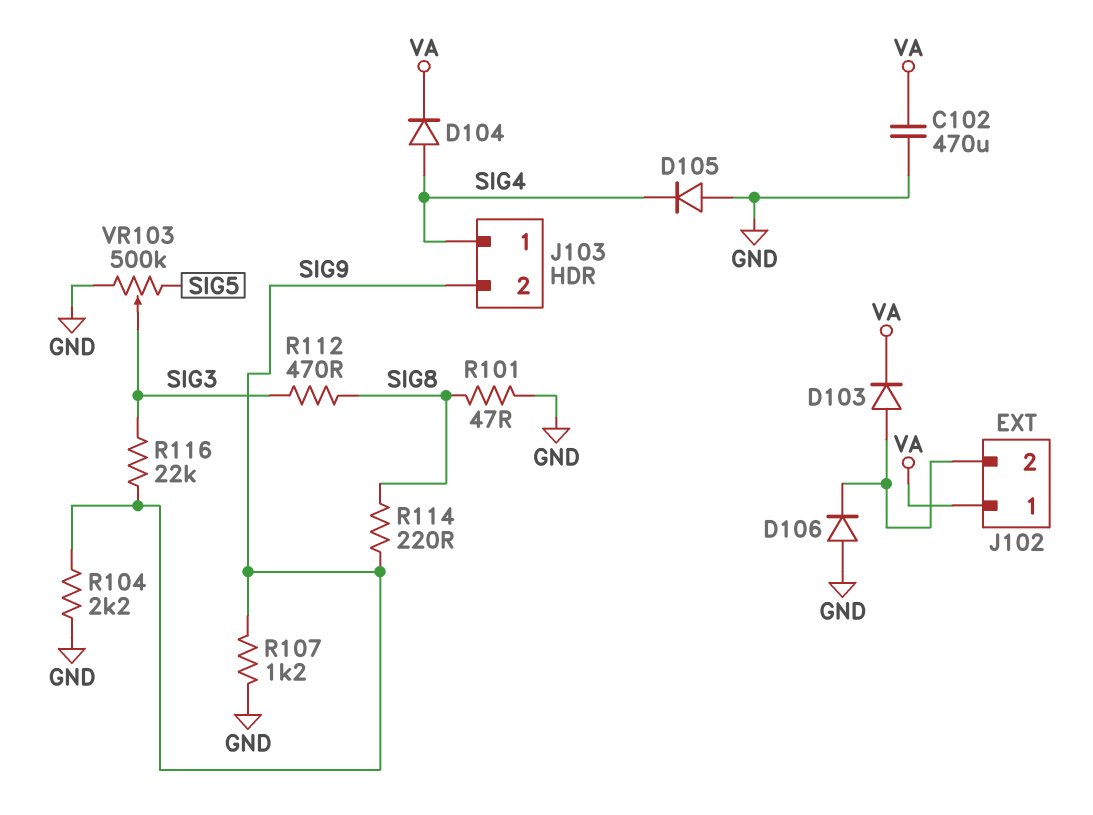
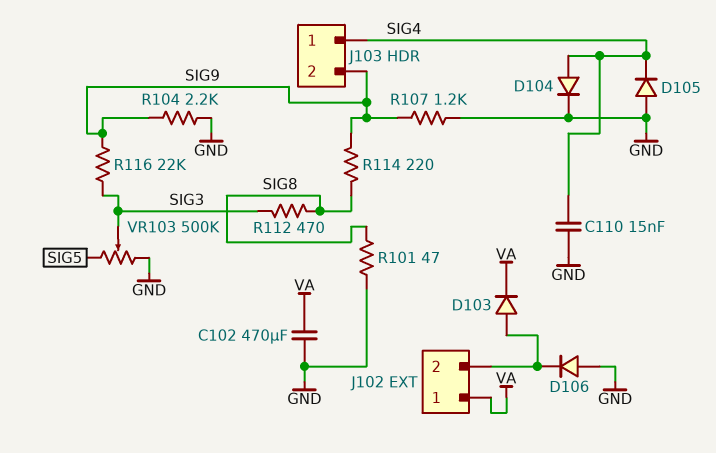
C110: none -> 15nF (GND, SIG4)
D104: diode (A SIG4, K VA) -> diode (A SIG4, K GND)

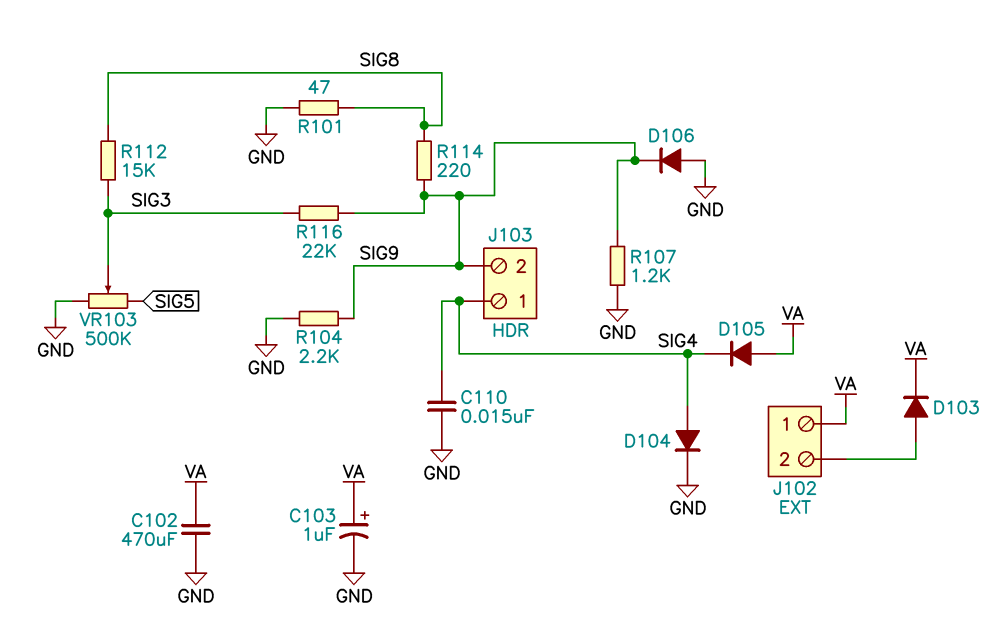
C103: none -> 1uF (plus VA, minus GND)
D105: diode (A GND, K SIG4) -> diode (A VA, K SIG4)
D106: diode (A GND, K J102/2) -> diode (A GND, K SIG9)
R112: 470 (SIG3, SIG8) -> 15k (SIG3, SIG8)

